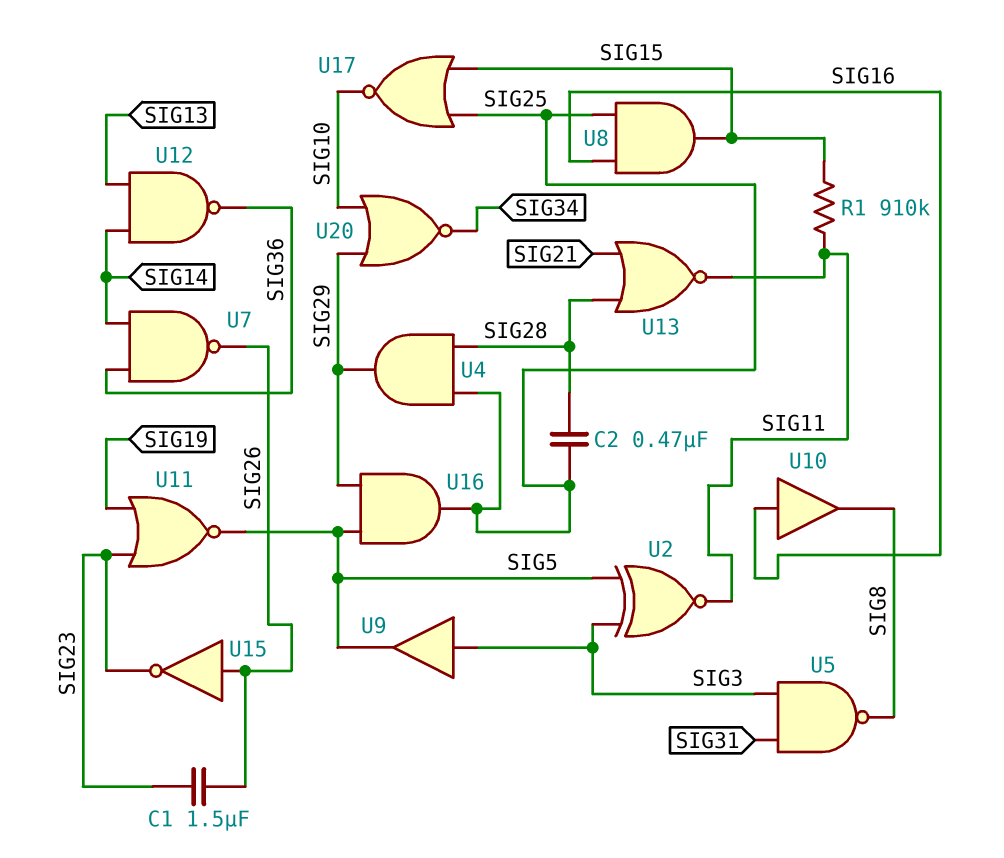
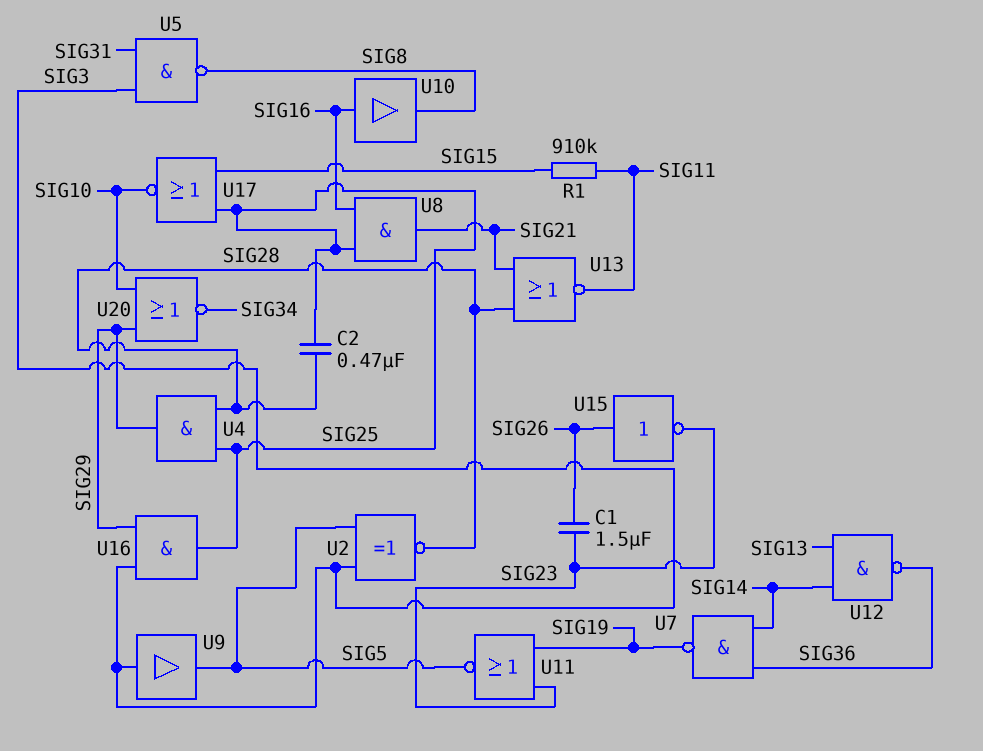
U2: XNOR (in SIG3, in SIG5, out SIG11) -> XNOR (in SIG3, in SIG5, out SIG28)
U7: NAND (in SIG14, in SIG36, out SIG26) -> NAND (in SIG14, in SIG36, out SIG19)
U8: AND (in SIG16, in SIG25, out SIG15) -> AND (in SIG16, in SIG25, out SIG21)
U16: AND (in SIG5, in SIG29, out SIG25) -> AND (in SIG3, in SIG29, out SIG25)

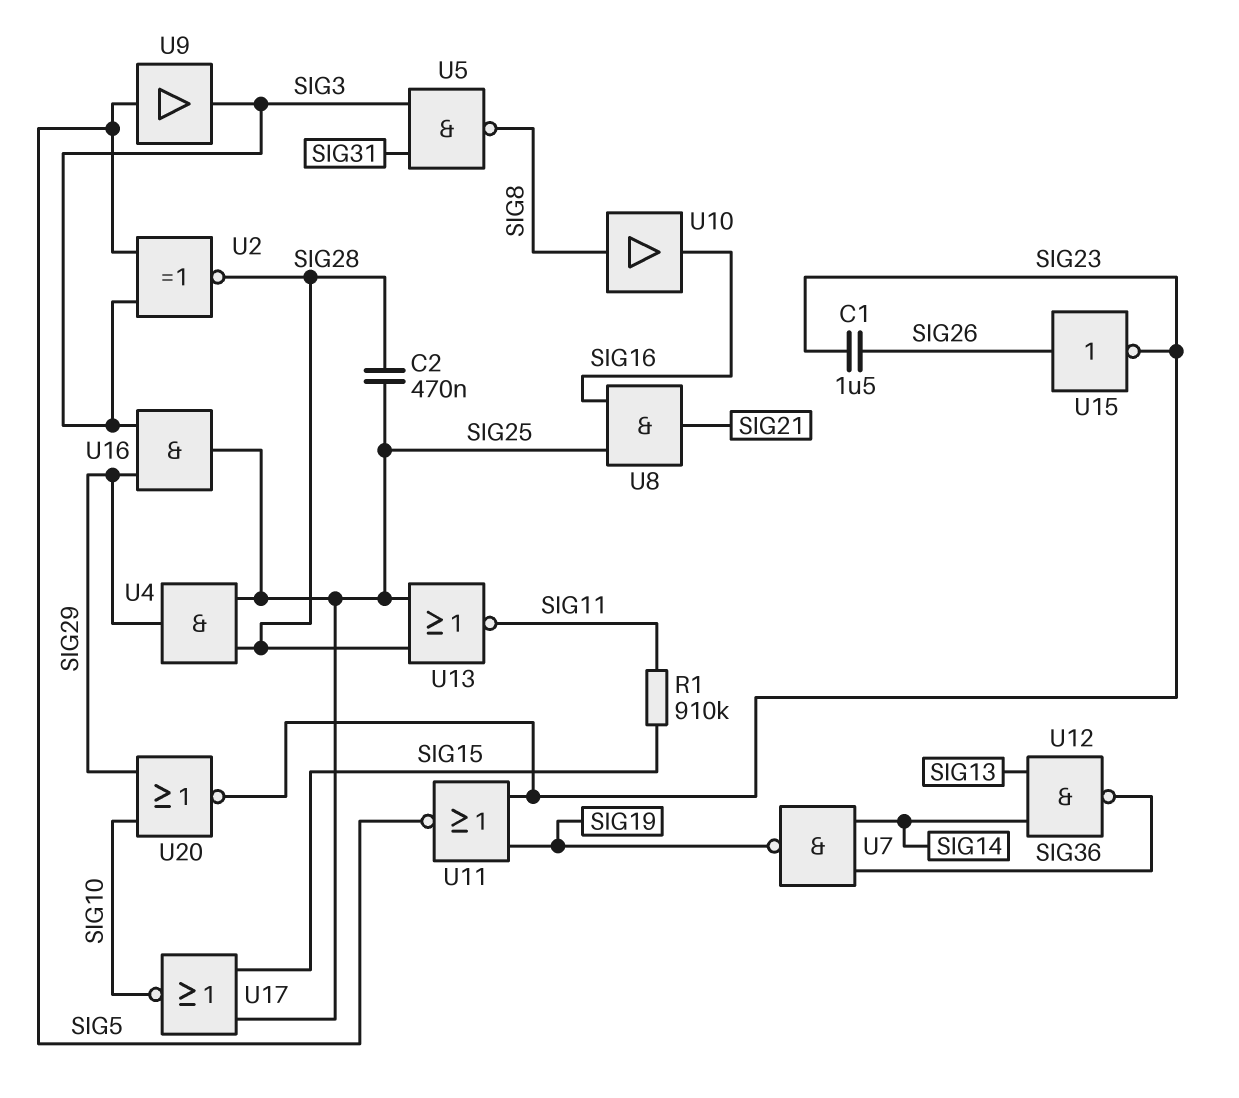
U9: buffer (in SIG3, out SIG5) -> buffer (in SIG5, out SIG3)
U10: buffer (in SIG16, out SIG8) -> buffer (in SIG8, out SIG16)
U13: NOR (in SIG21, in SIG28, out SIG11) -> NOR (in SIG25, in SIG28, out SIG11)
U20: NOR (in SIG10, in SIG29, out SIG34) -> NOR (in SIG10, in SIG29, out SIG23)

